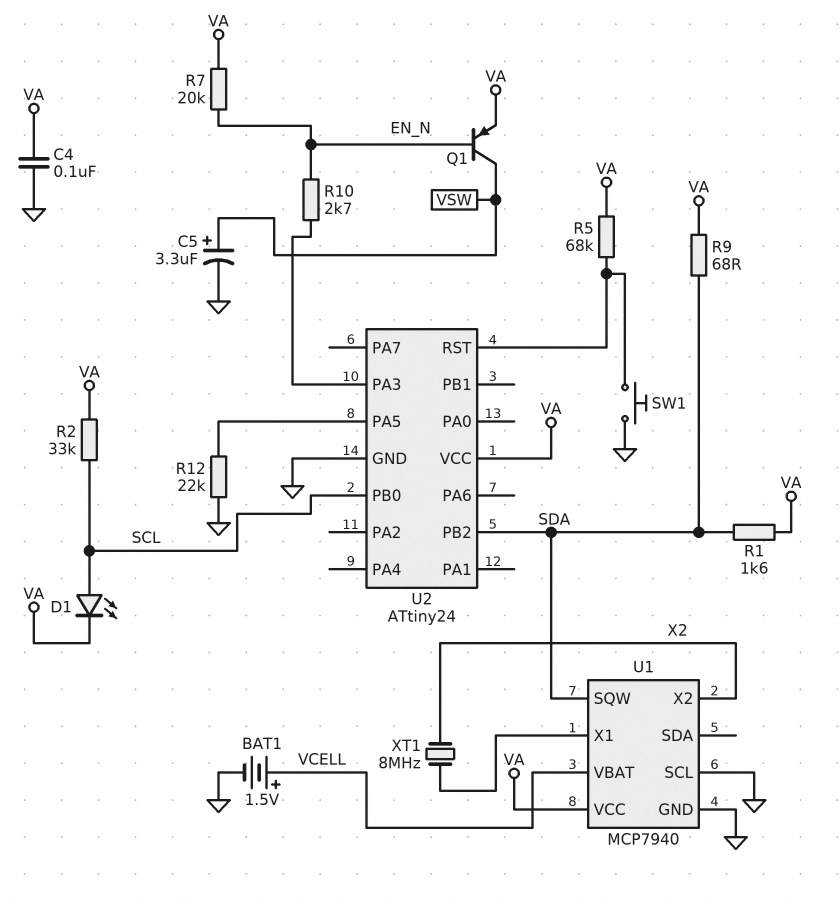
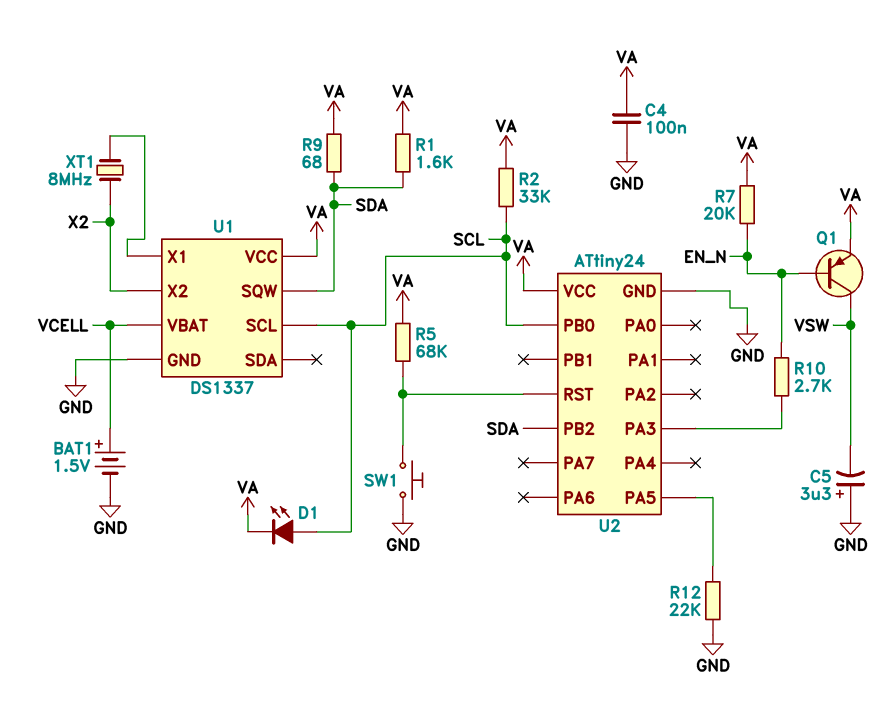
C5: 3.3uF (plus VSW, minus GND) -> 3.3uF (plus GND, minus VSW)
U1: MCP7940 -> DS1337
U1 pin SCL: GND -> SCL

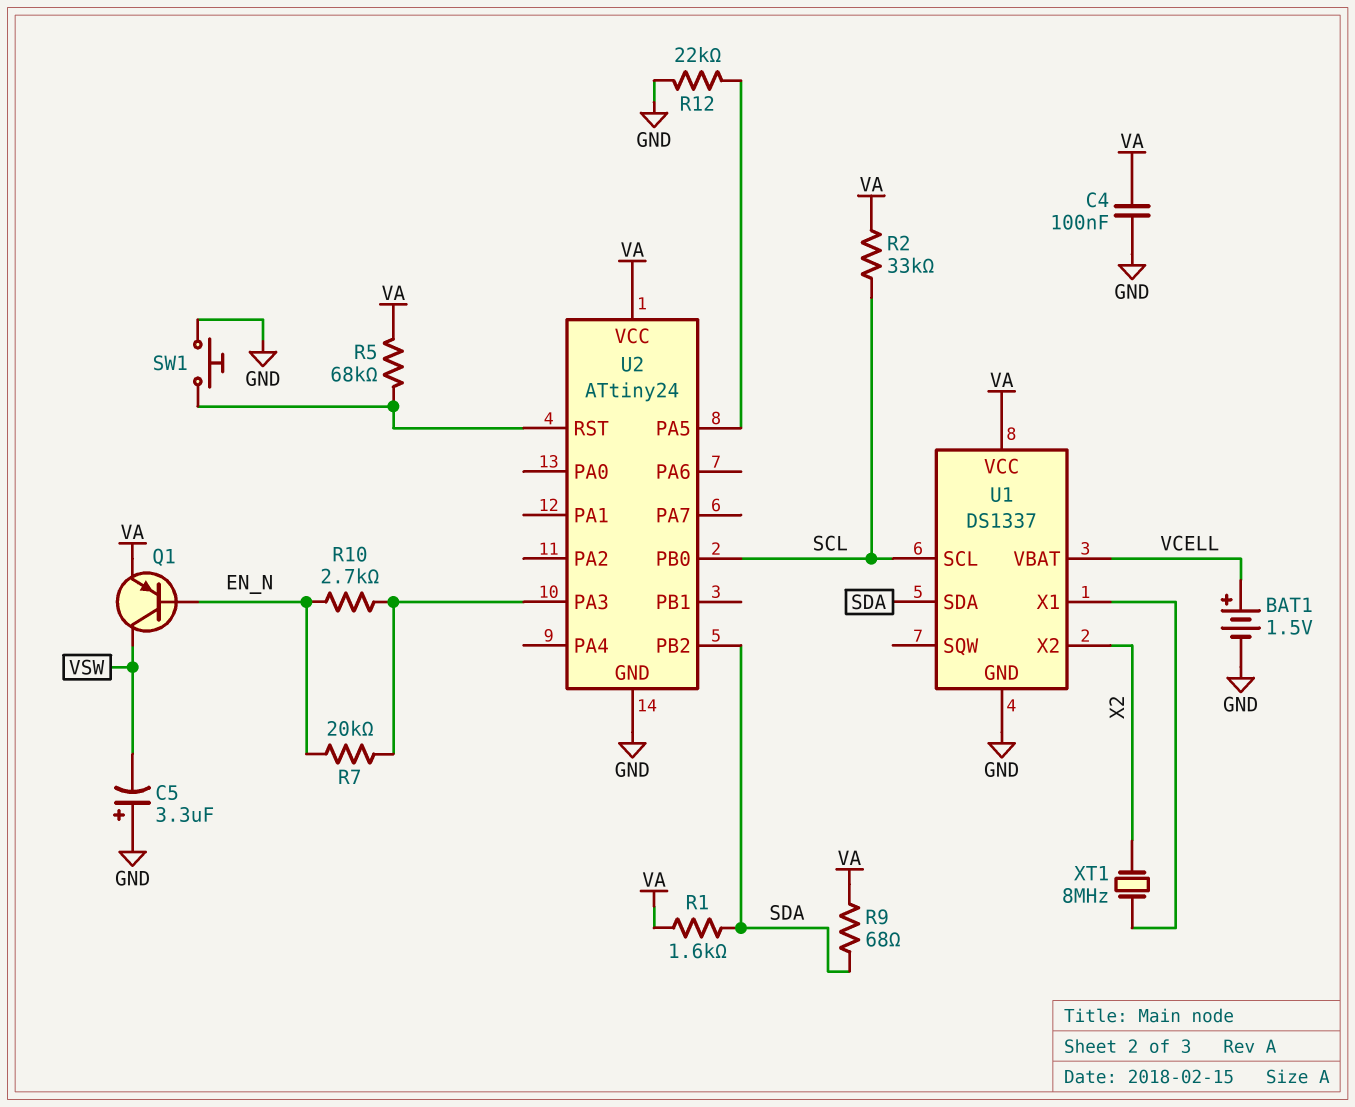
D1: LED (A SCL, K VA) -> none
R7: 20k (EN_N, VA) -> 20k (EN_N, U2/PA3)
U1 pin SDA: none -> SDA
U1 pin SQW: SDA -> none

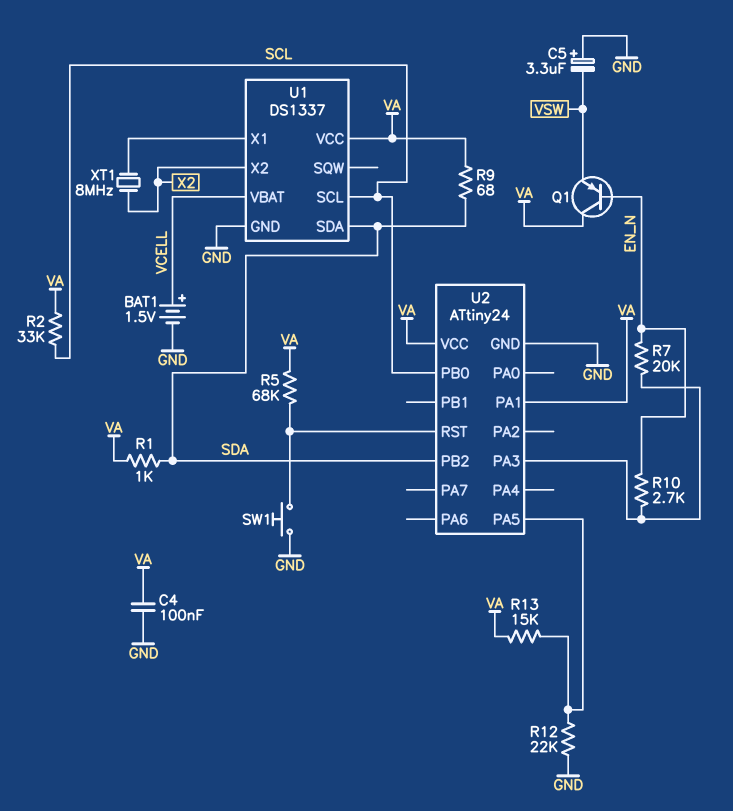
Q1: PNP (B EN_N, C VSW, E VA) -> PNP (B EN_N, C VA, E VSW)
R1: 1.6k (SDA, VA) -> 1k (SDA, VA)
R13: none -> 15k (U2/PA5, VA)
U2 pin PA1: none -> VA

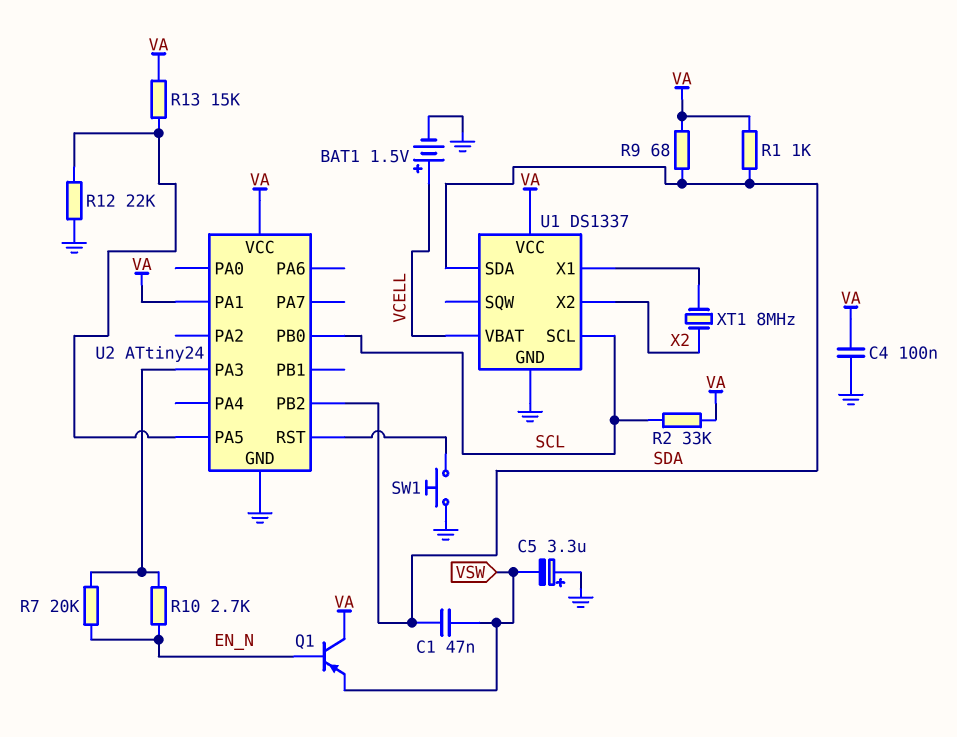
C1: none -> 47nF (SDA, VSW)
R5: 68k (U2/RST, VA) -> none

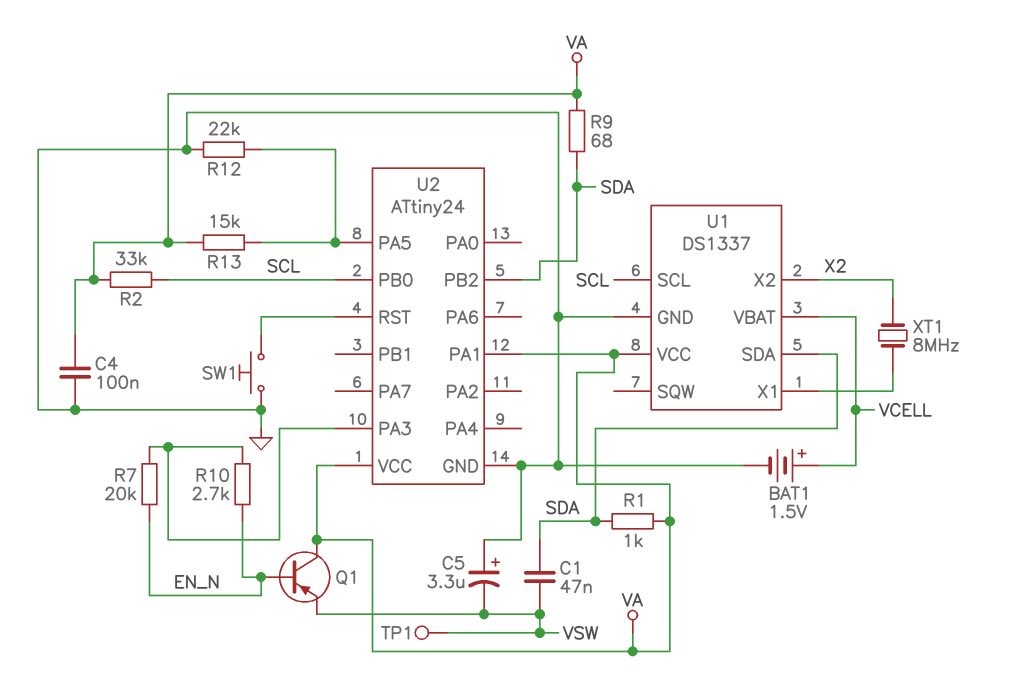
TP1: none -> test point (VSW)

